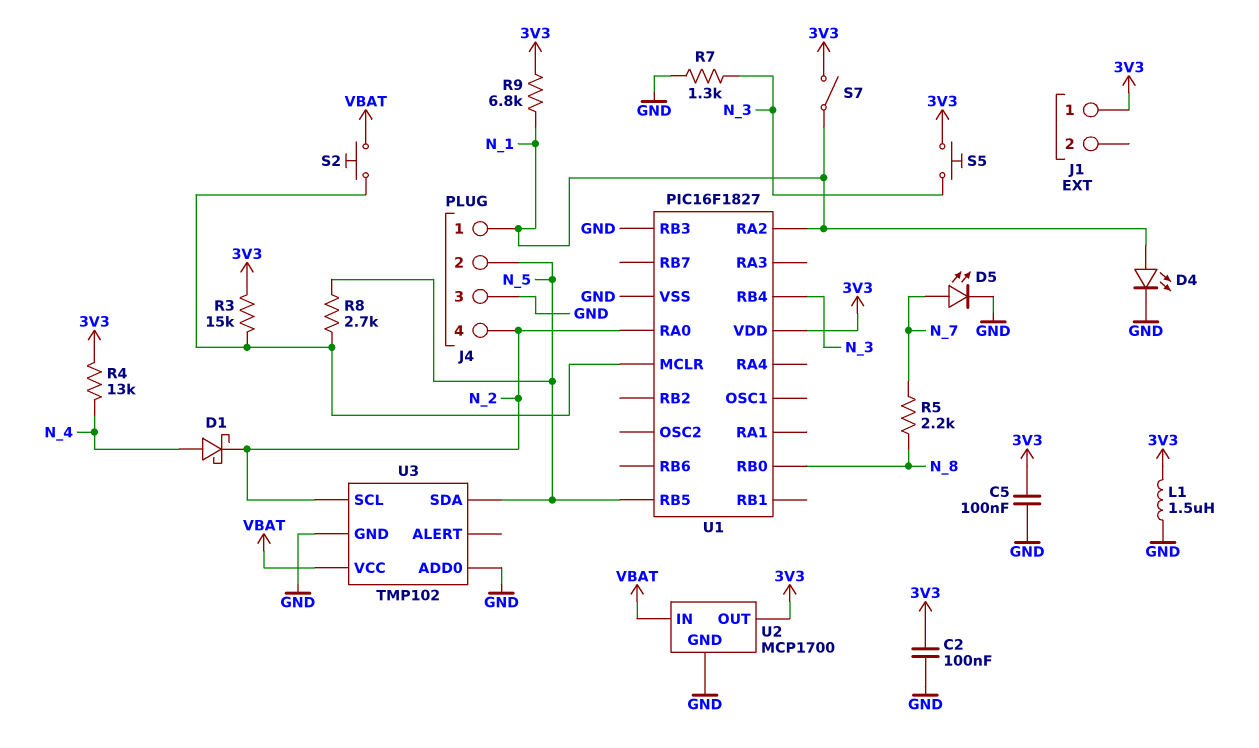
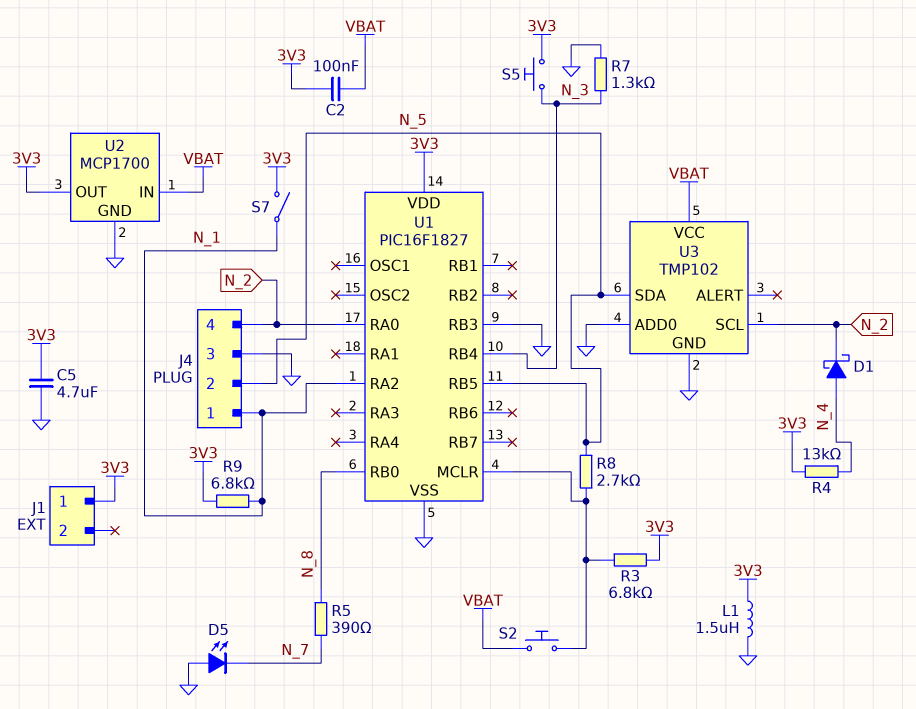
C2: 100nF (3V3, GND) -> 100nF (3V3, VBAT)
C5: 100nF (3V3, GND) -> 4.7uF (3V3, GND)
D4: LED (A N_1, K GND) -> none
D5: LED (A N_7, K GND) -> LED (A GND, K N_7)
R3: 15k (3V3, U1/MCLR) -> 6.8k (3V3, U1/MCLR)
R5: 2.2k (N_7, N_8) -> 390 (N_7, N_8)

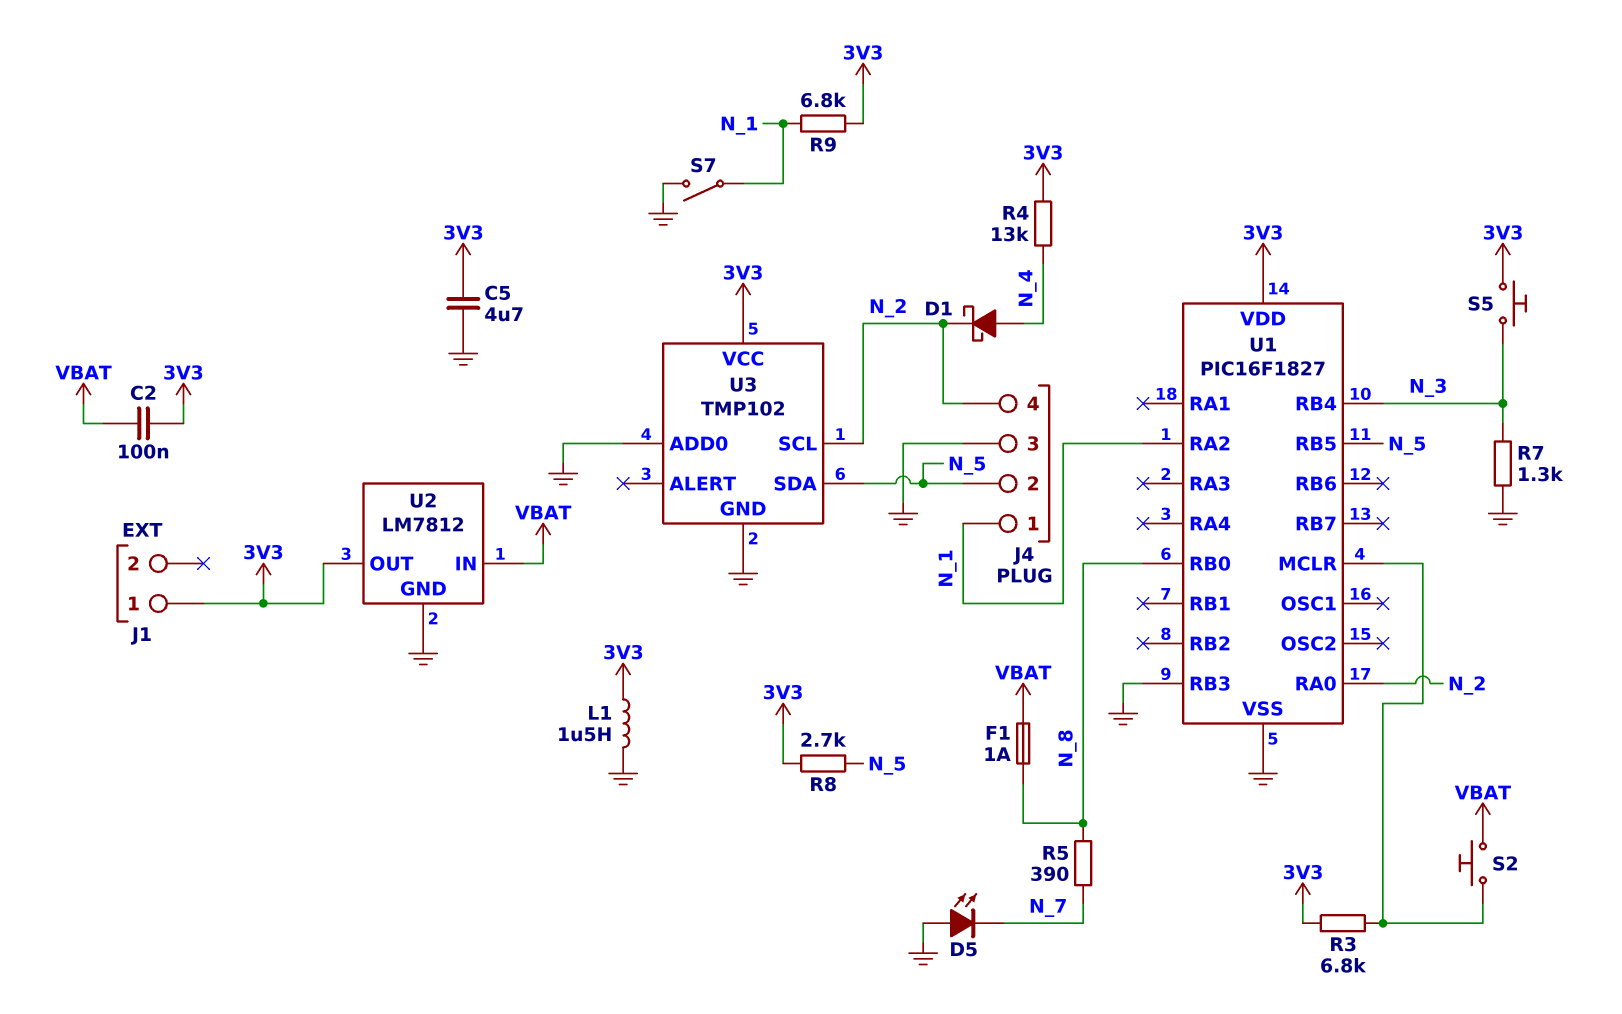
F1: none -> 1A (N_8, VBAT)
R8: 2.7k (N_5, U1/MCLR) -> 2.7k (3V3, N_5)
S7: switch (3V3, N_1) -> switch (GND, N_1)
U2: MCP1700 -> LM7812
U3 pin VCC: VBAT -> 3V3

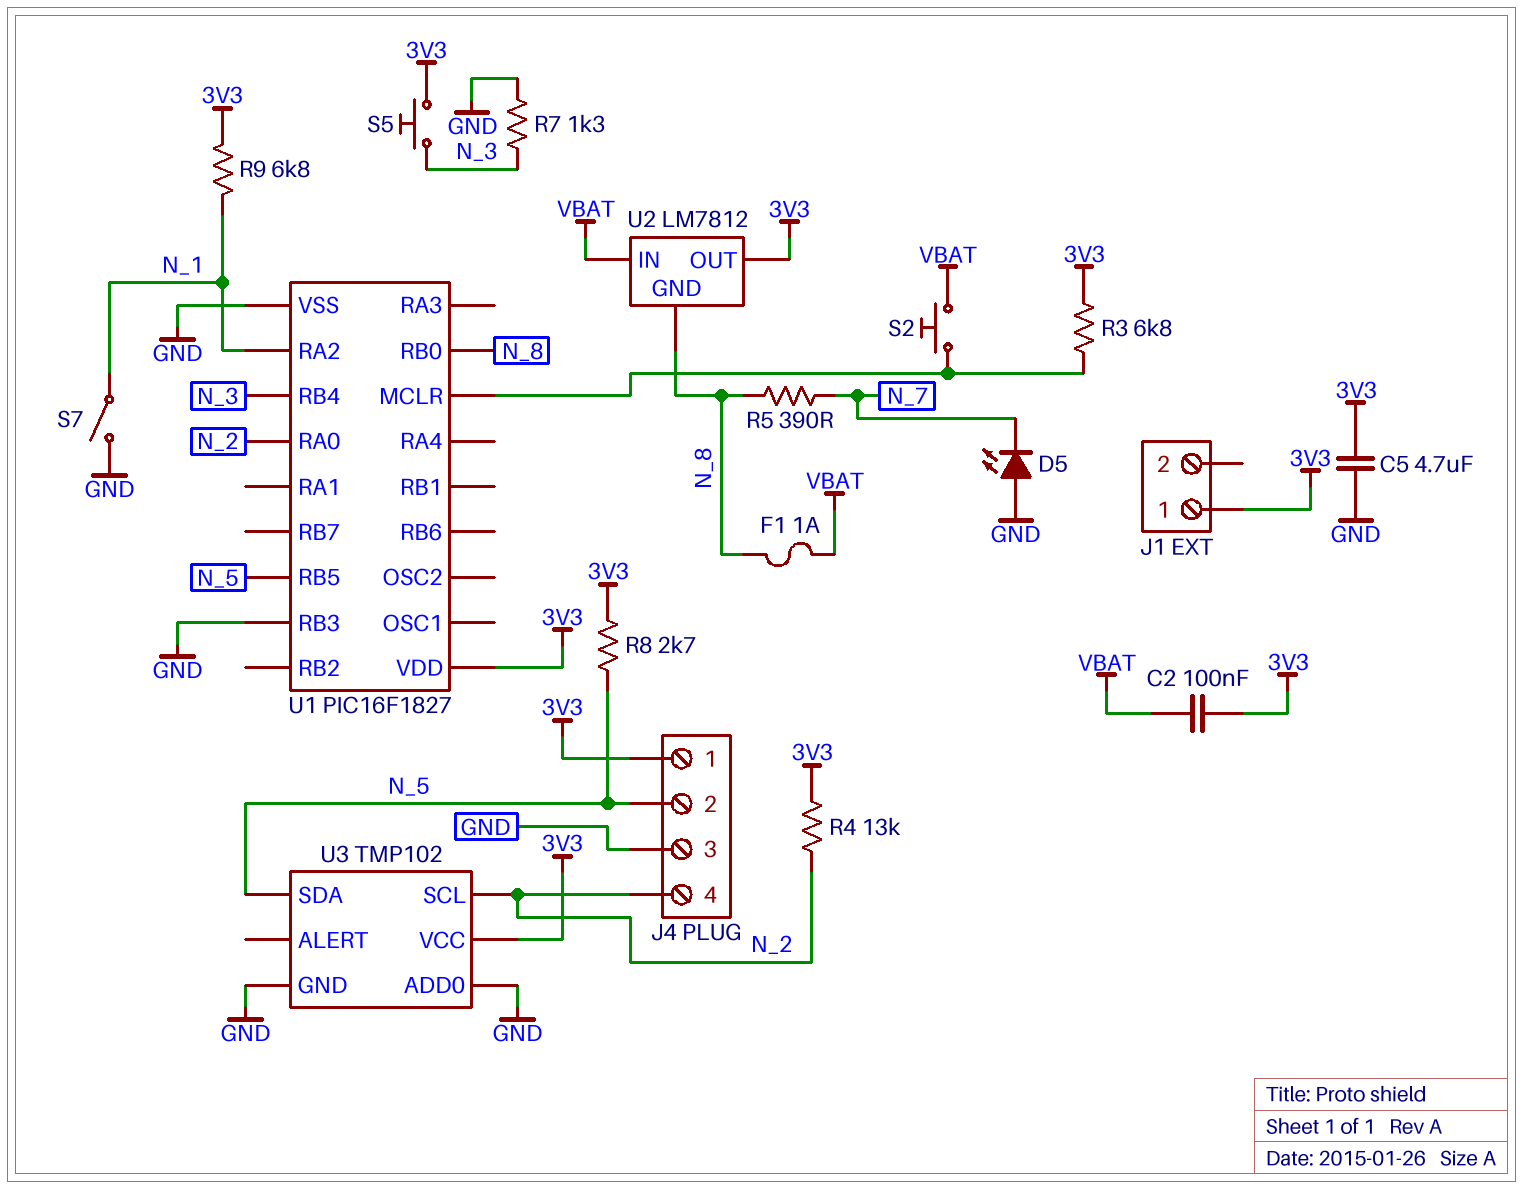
D1: schottky (A N_4, K N_2) -> none
J4 pin 1: N_1 -> 3V3
L1: 1.5uH (3V3, GND) -> none
R4: 13k (3V3, N_4) -> 13k (3V3, N_2)
U2 pin GND: GND -> N_8

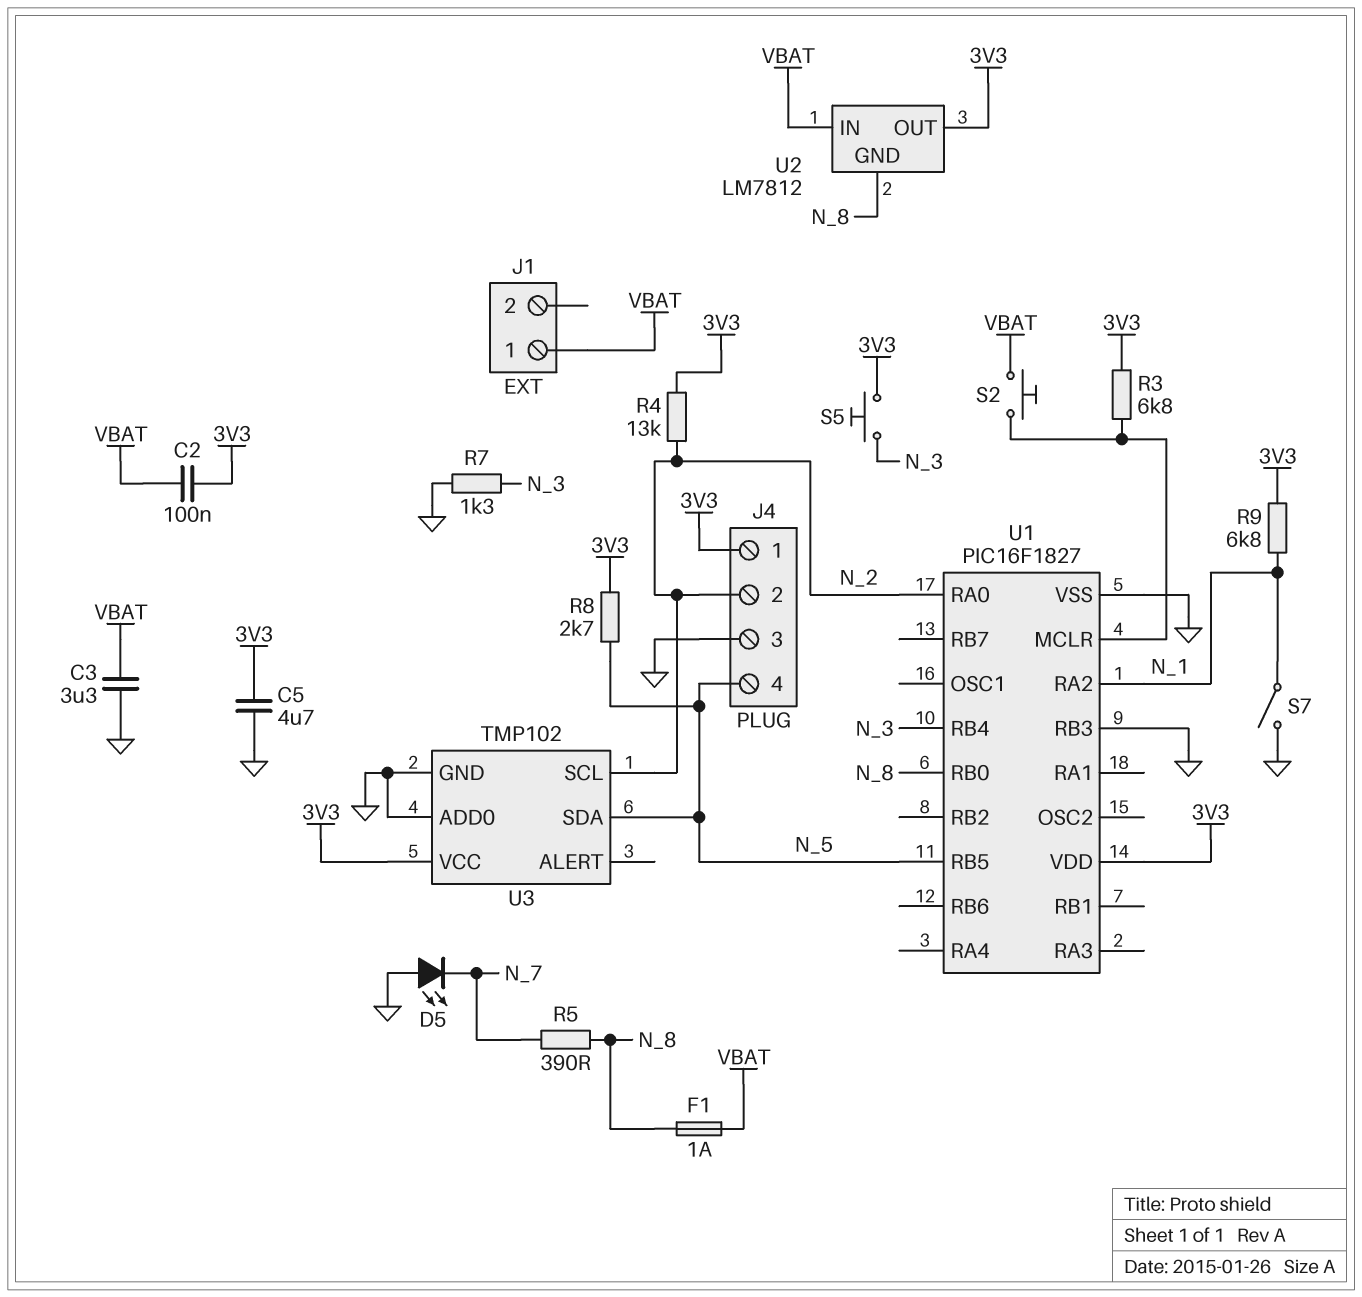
C3: none -> 3.3uF (GND, VBAT)
J1 pin 1: 3V3 -> VBAT
J4 pin 2: N_5 -> N_2
J4 pin 4: N_2 -> N_5

